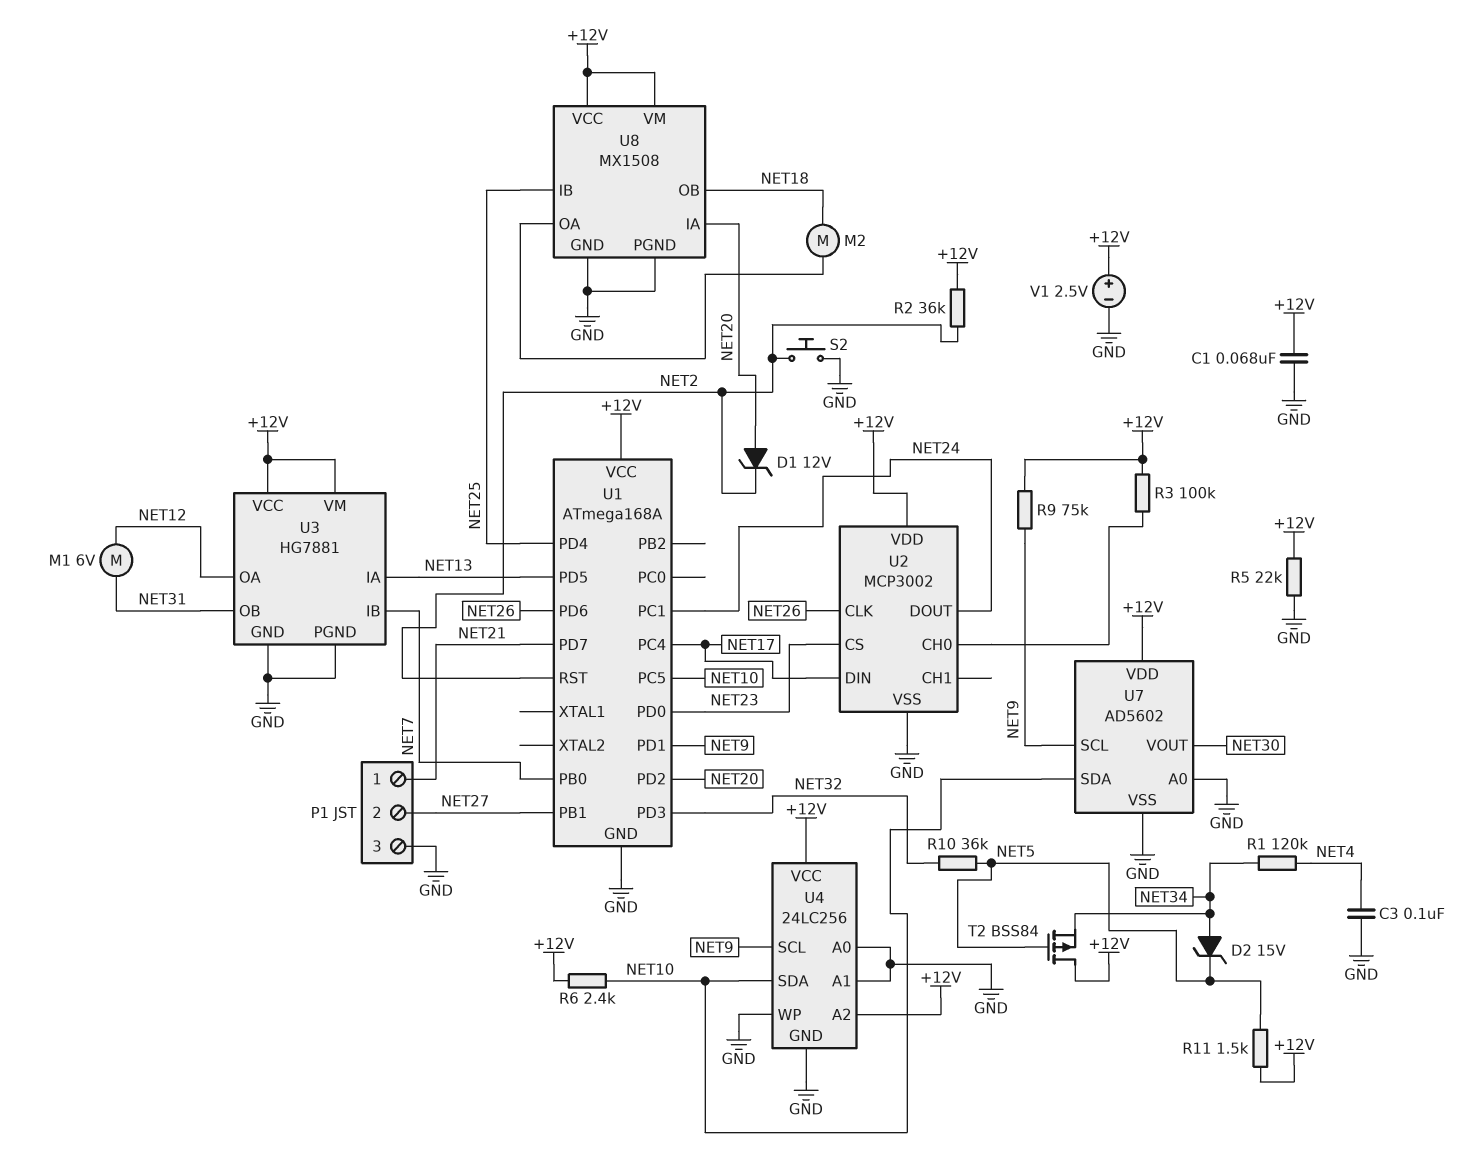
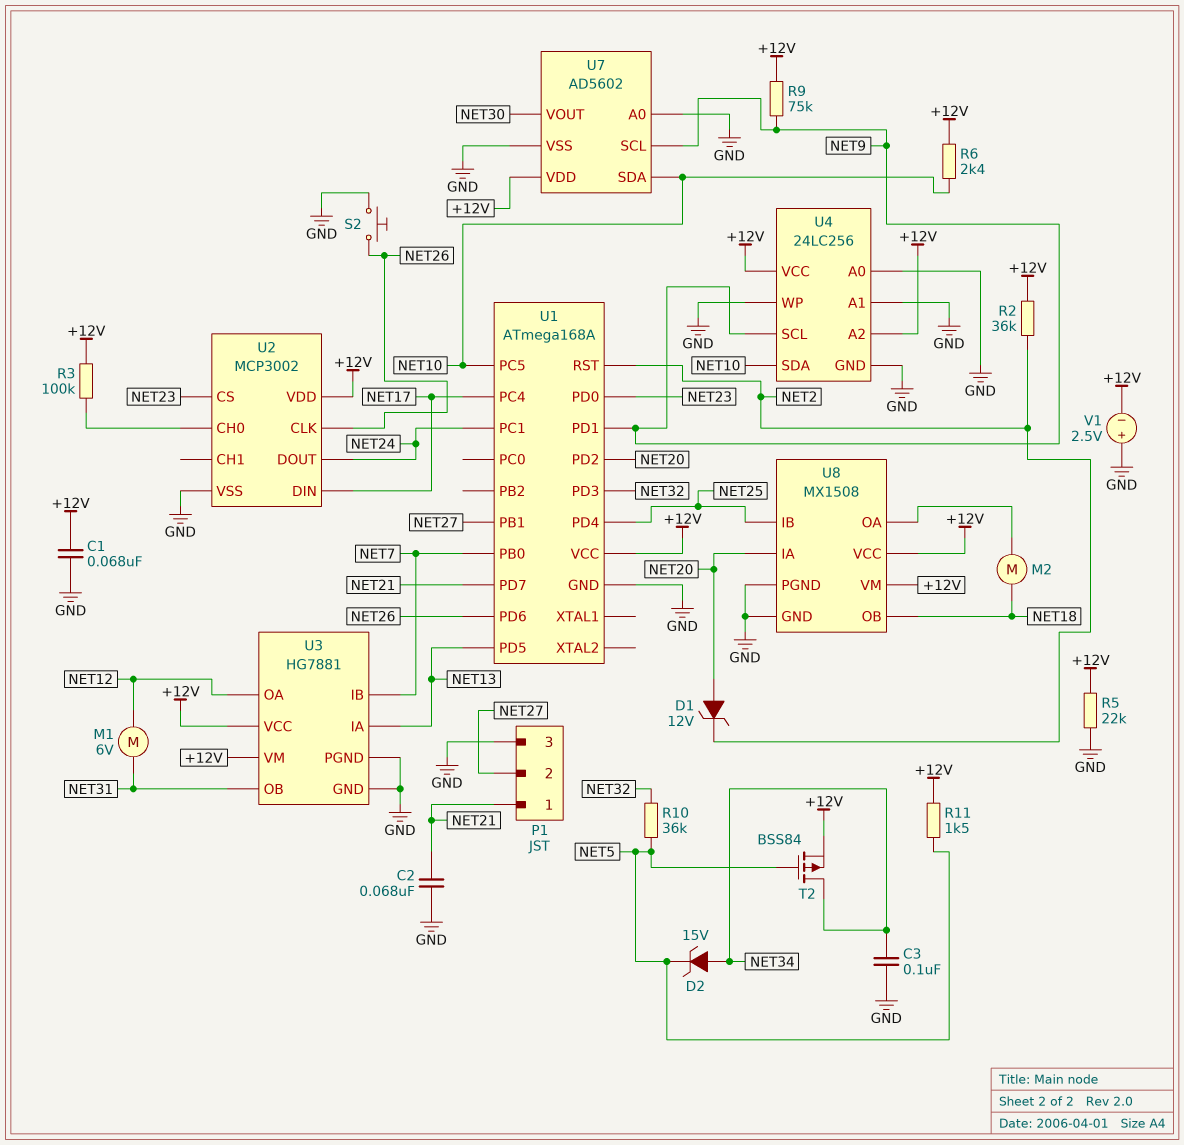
C2: none -> 68nF (GND, NET21)
C3: 100nF (GND, NET4) -> 100nF (GND, NET34)
R1: 120k (NET4, NET34) -> none
S2: button (GND, NET2) -> button (GND, NET26)
T2: PMOS BSS84 (G NET5, D +12V, S NET34) -> PMOS BSS84 (G NET5, D NET34, S +12V)
V1: 2.5V (plus +12V, minus GND) -> 2.5V (plus GND, minus +12V)

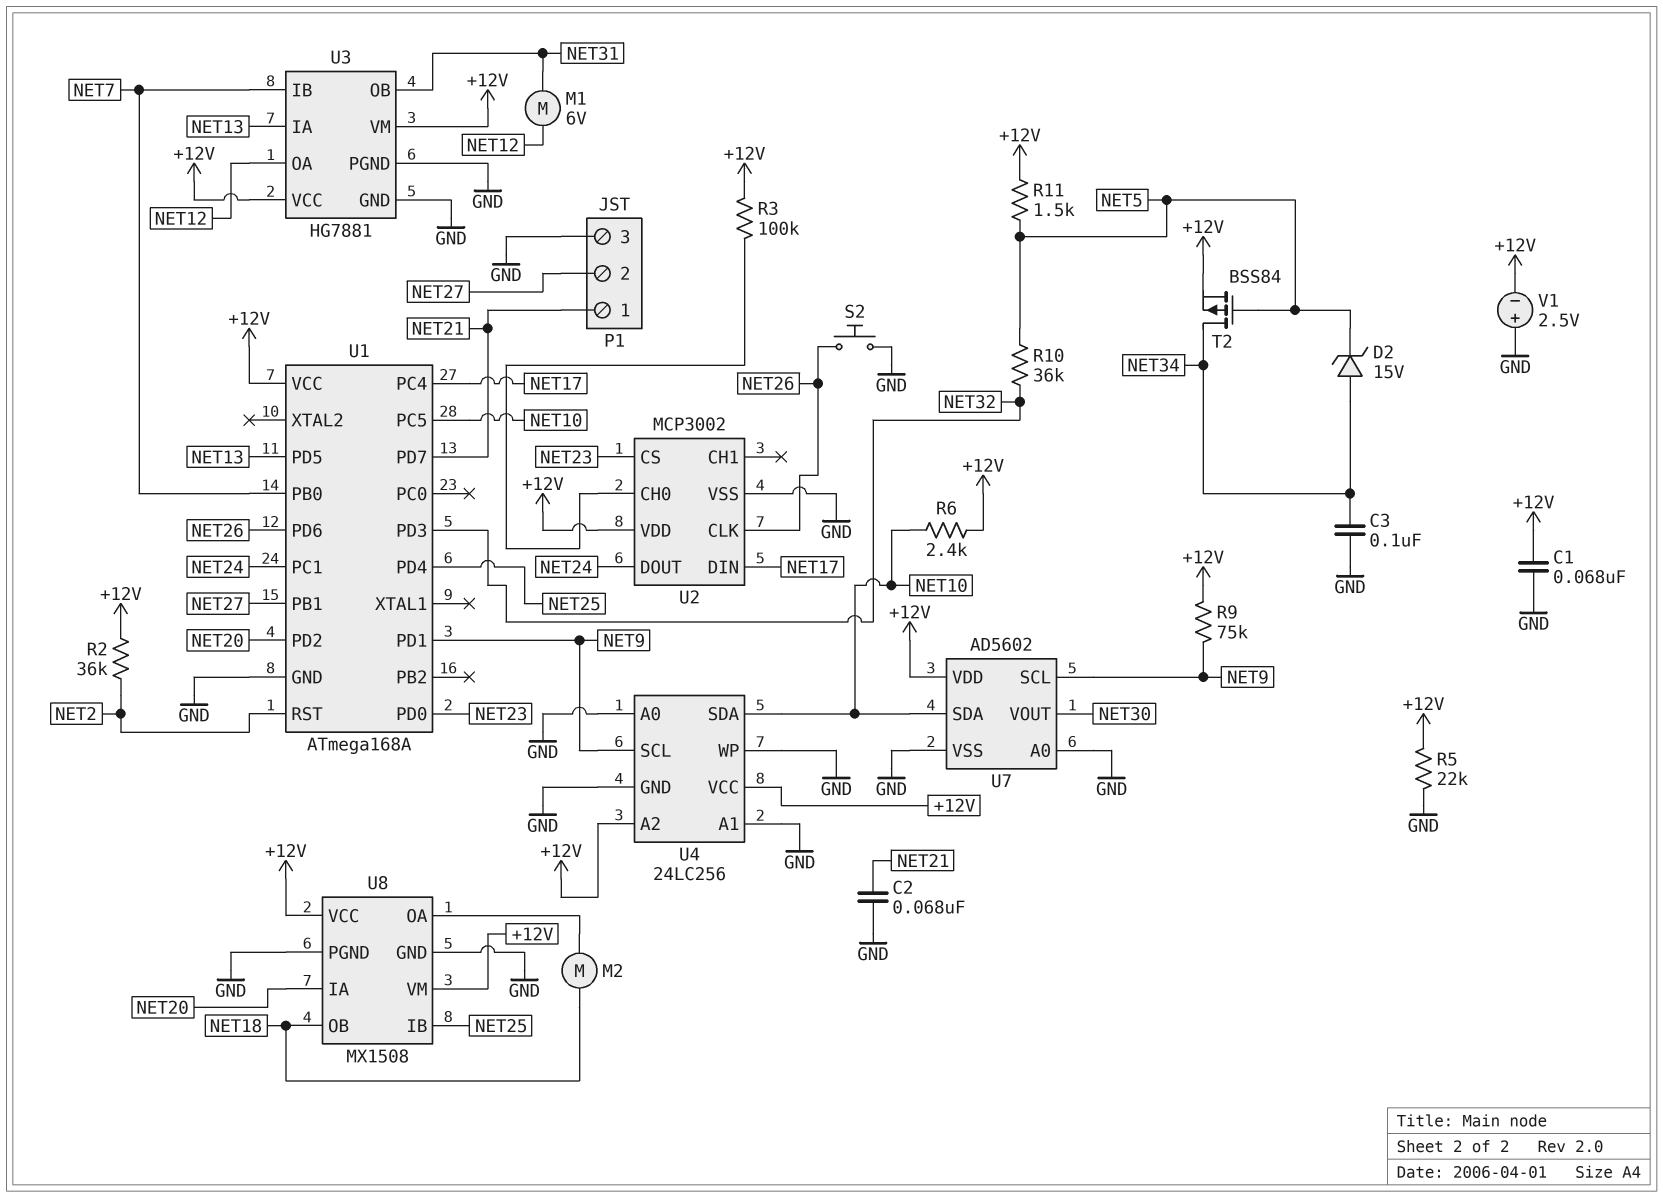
D1: zener 12V (A NET20, K NET2) -> none

